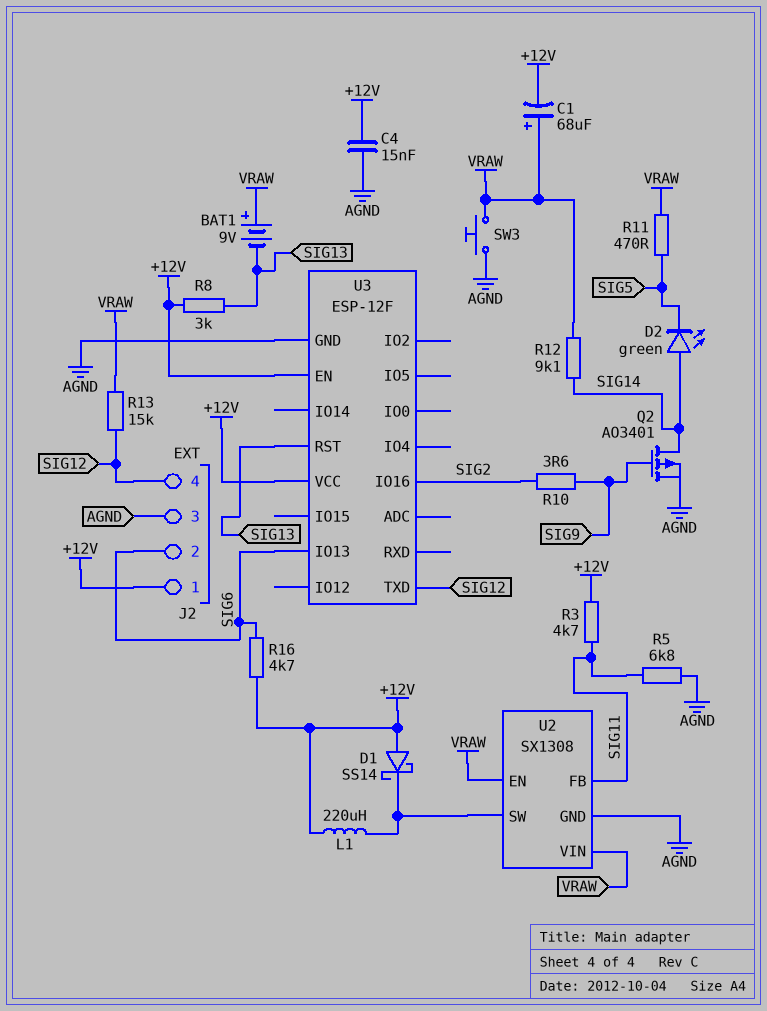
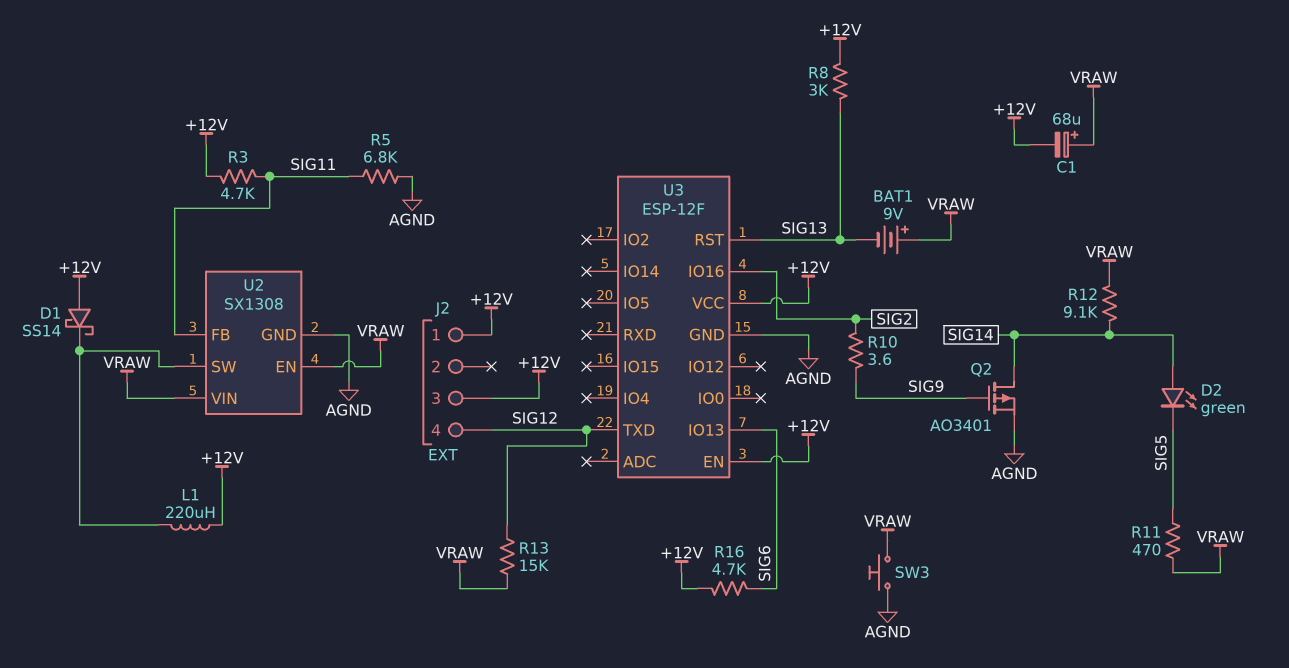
C4: 15nF (+12V, AGND) -> none
J2 pin 2: SIG6 -> none
J2 pin 3: AGND -> +12V

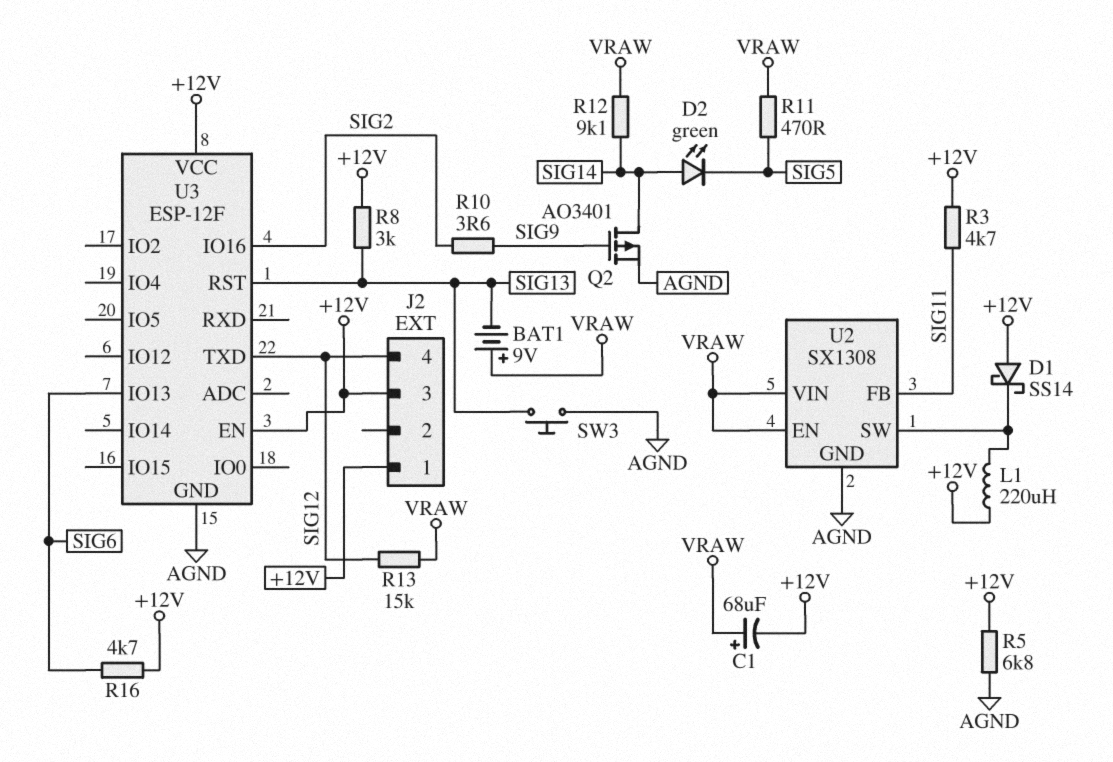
R5: 6.8k (AGND, SIG11) -> 6.8k (+12V, AGND)
SW3: button (AGND, VRAW) -> button (AGND, SIG13)

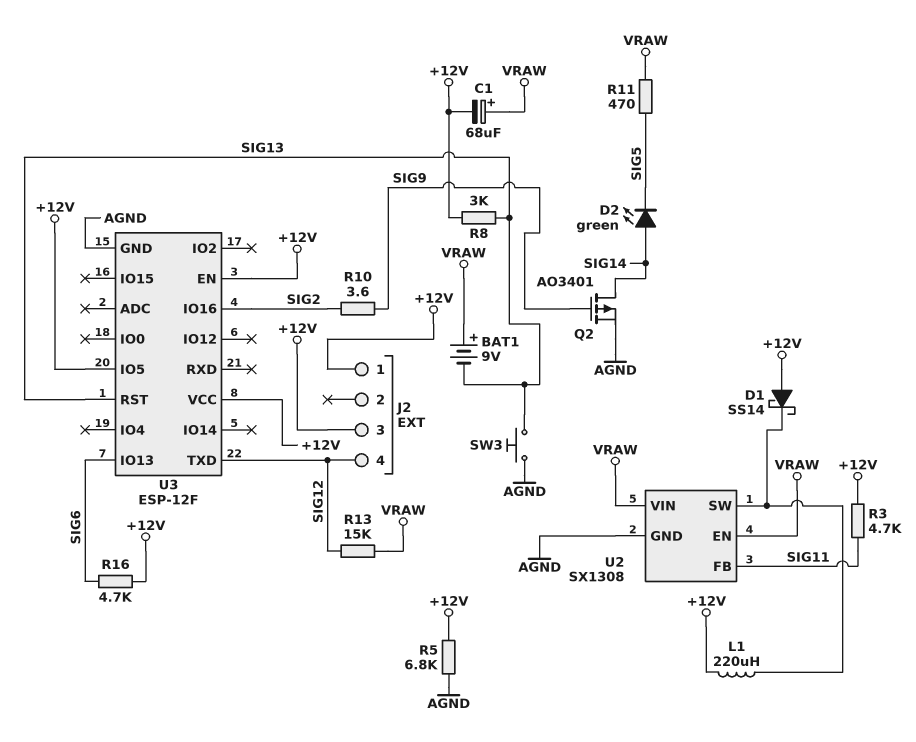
R12: 9.1k (SIG14, VRAW) -> none
U3 pin IO5: none -> +12V

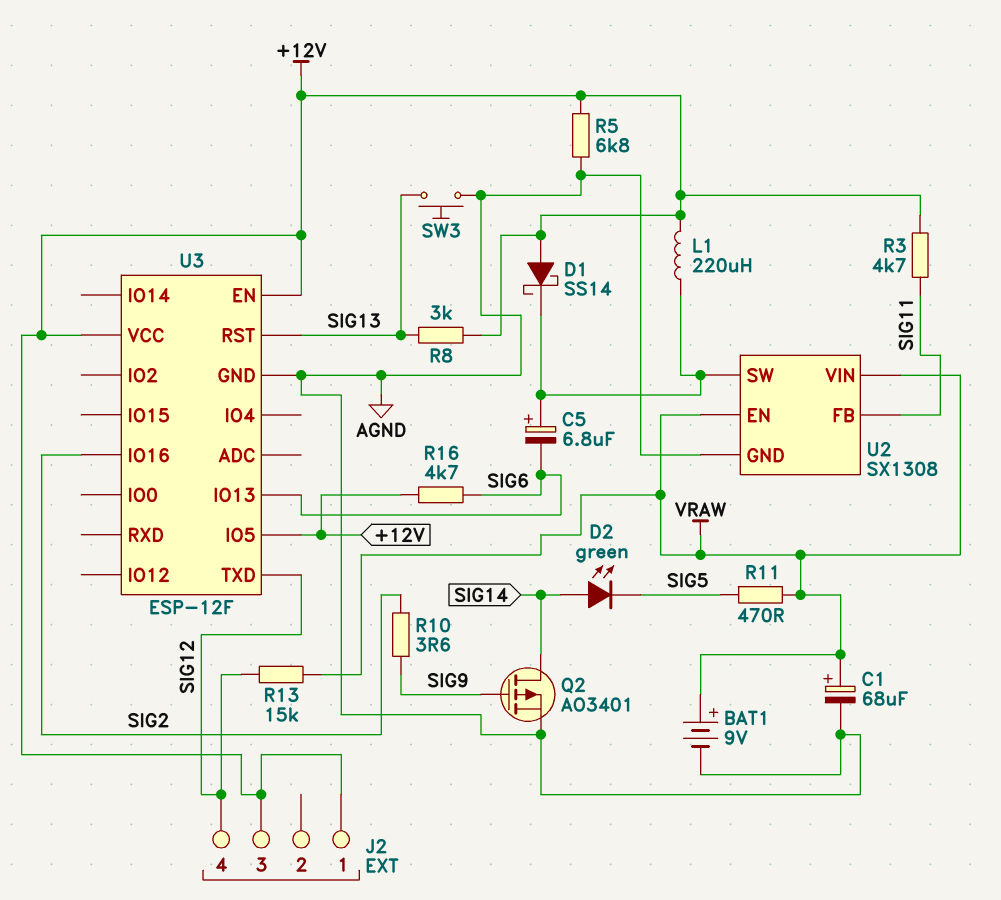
BAT1: 9V (plus VRAW, minus SIG13) -> 9V (plus VRAW, minus AGND)
C1: 68uF (plus VRAW, minus +12V) -> 68uF (plus VRAW, minus AGND)
C5: none -> 6.8uF (plus U2/SW, minus SIG6)

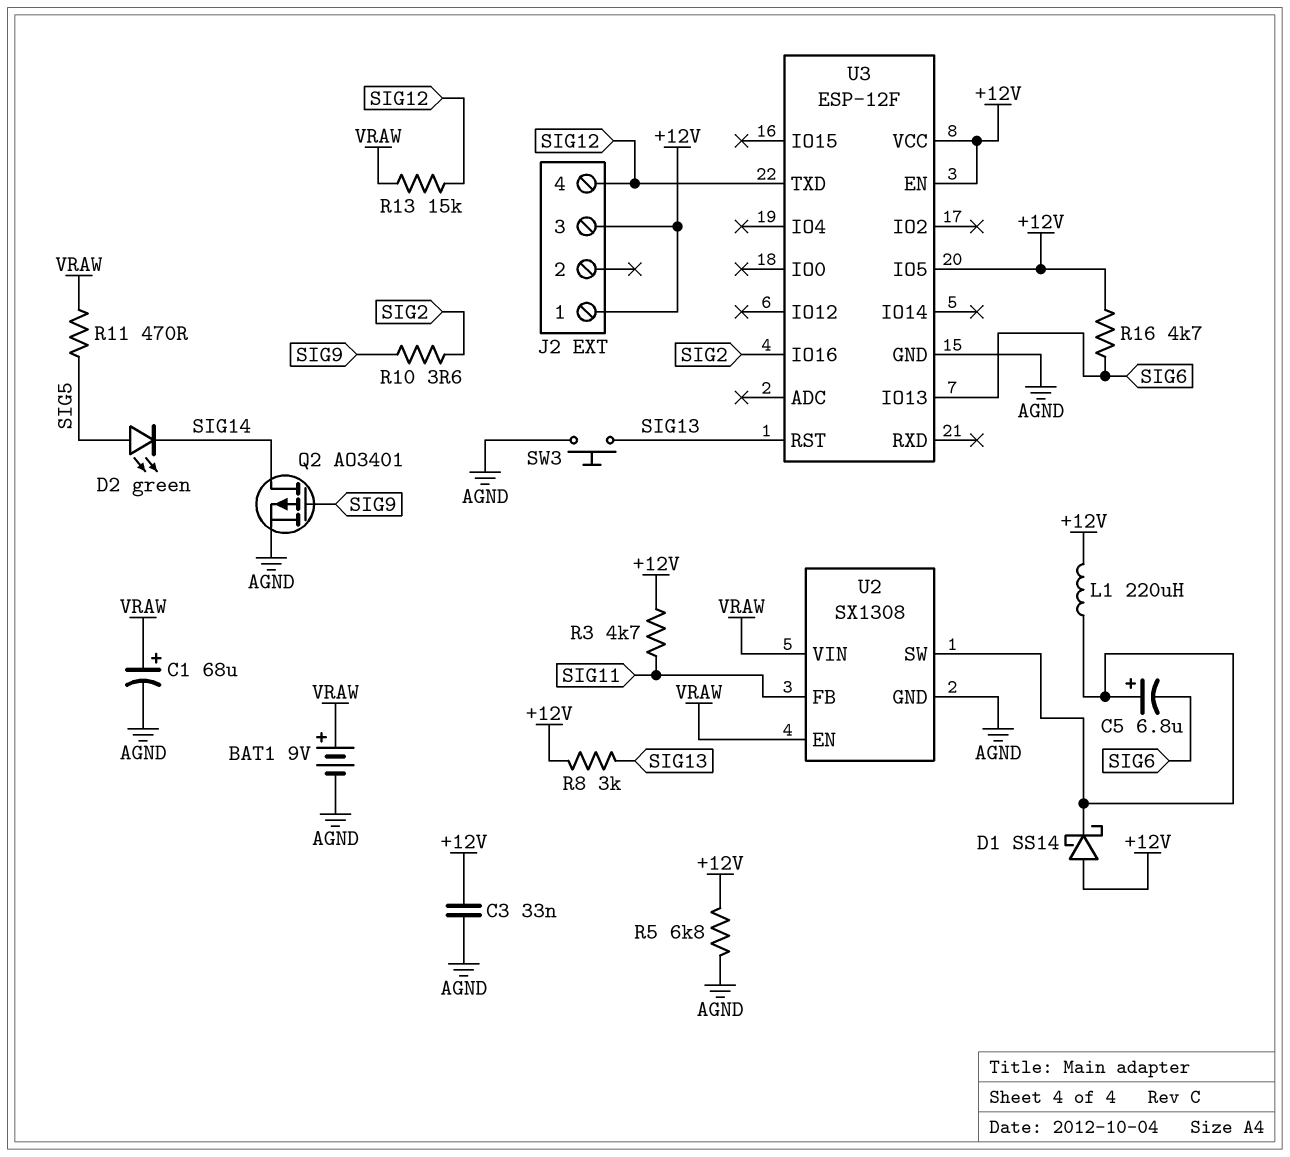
C3: none -> 33nF (+12V, AGND)
D2: LED green (A SIG14, K SIG5) -> LED green (A SIG5, K SIG14)

